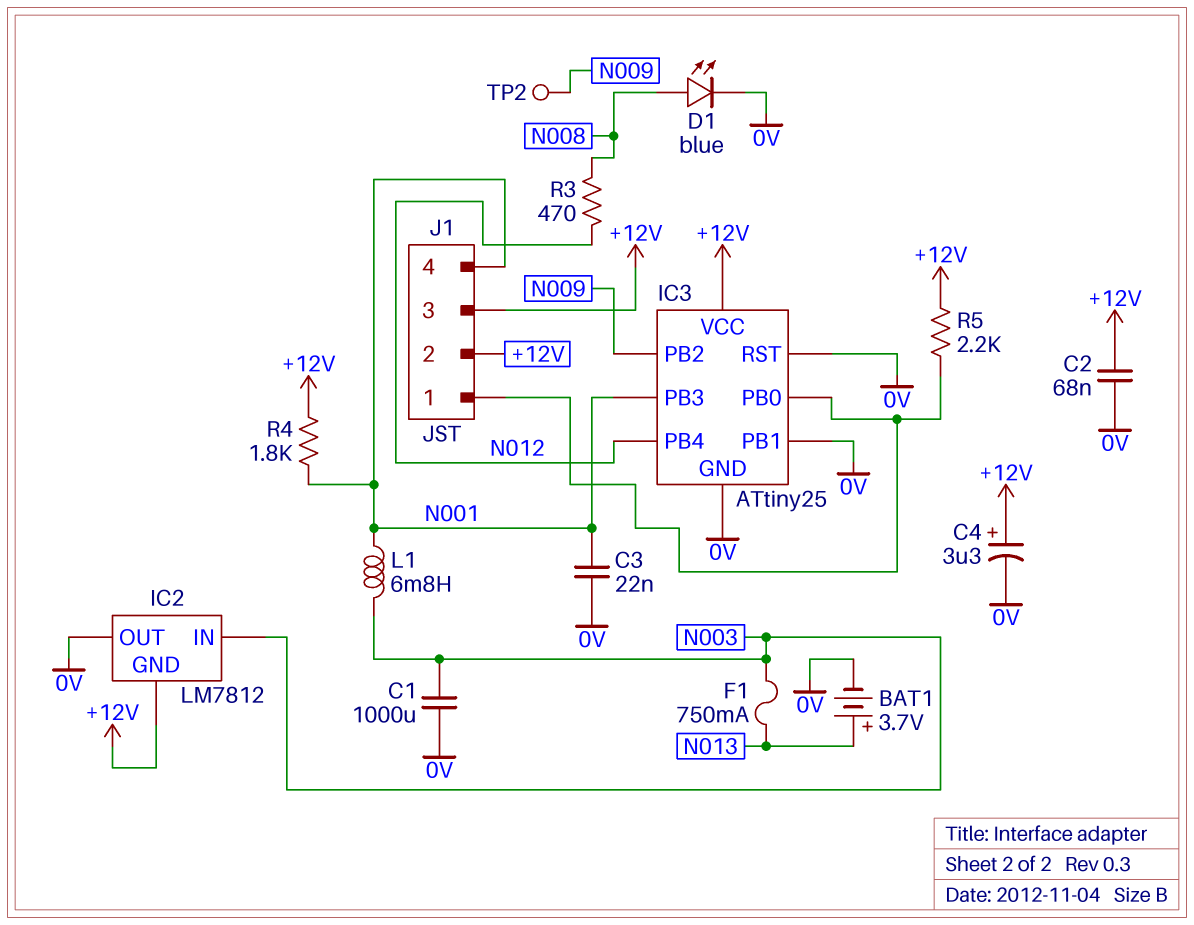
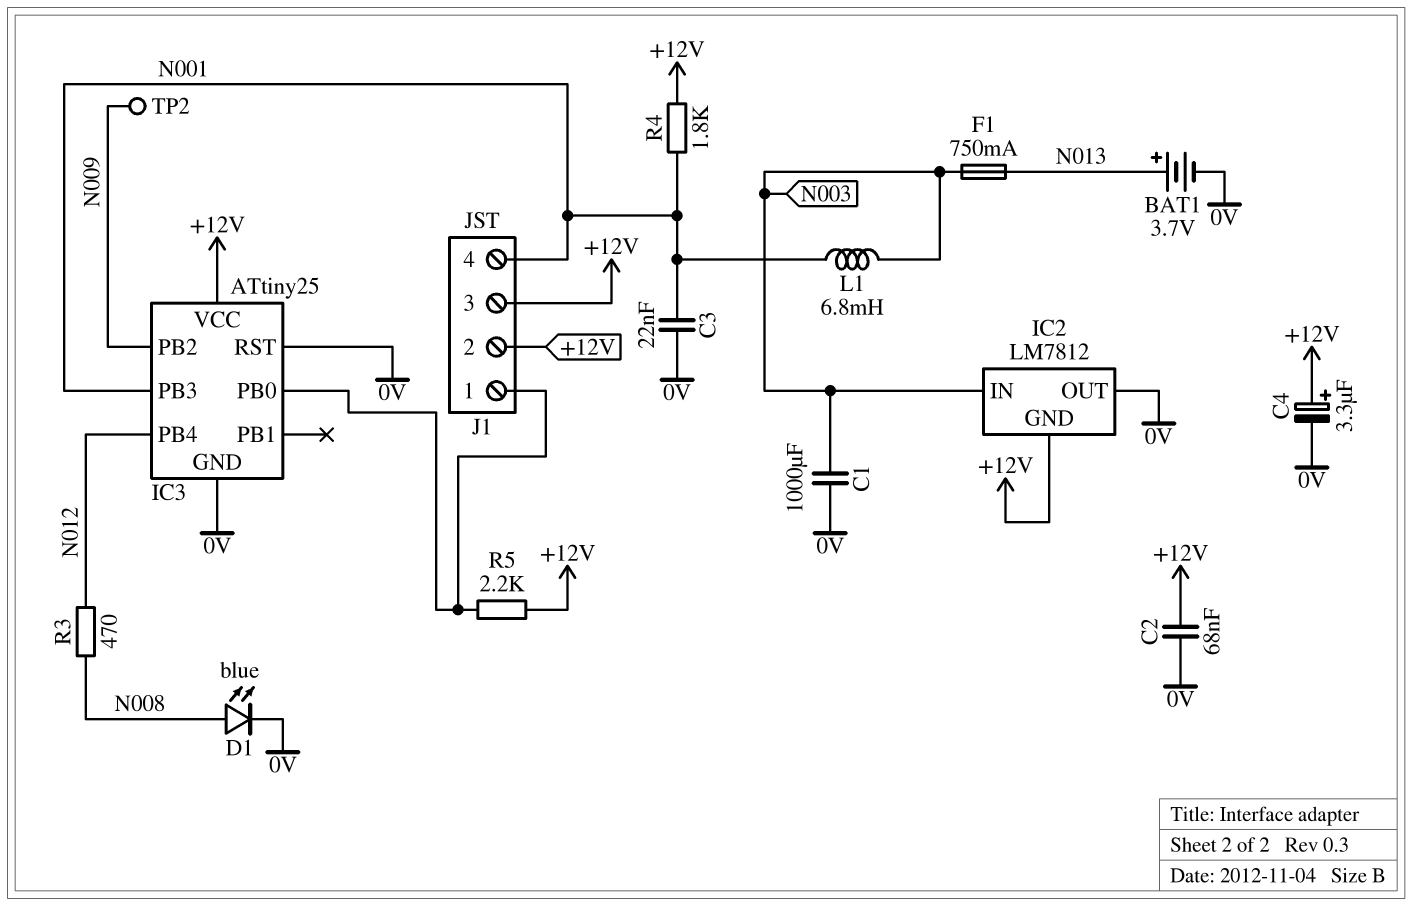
IC3 pin PB1: 0V -> none

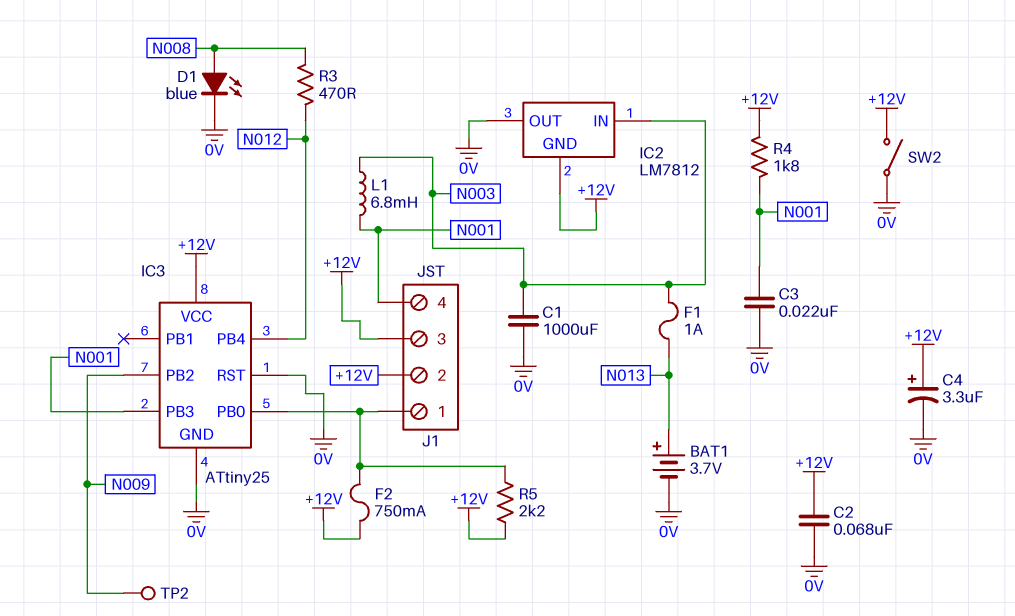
F1: 750mA (N003, N013) -> 1A (N003, N013)
F2: none -> 750mA (+12V, IC3/PB0)
SW2: none -> switch (+12V, 0V)

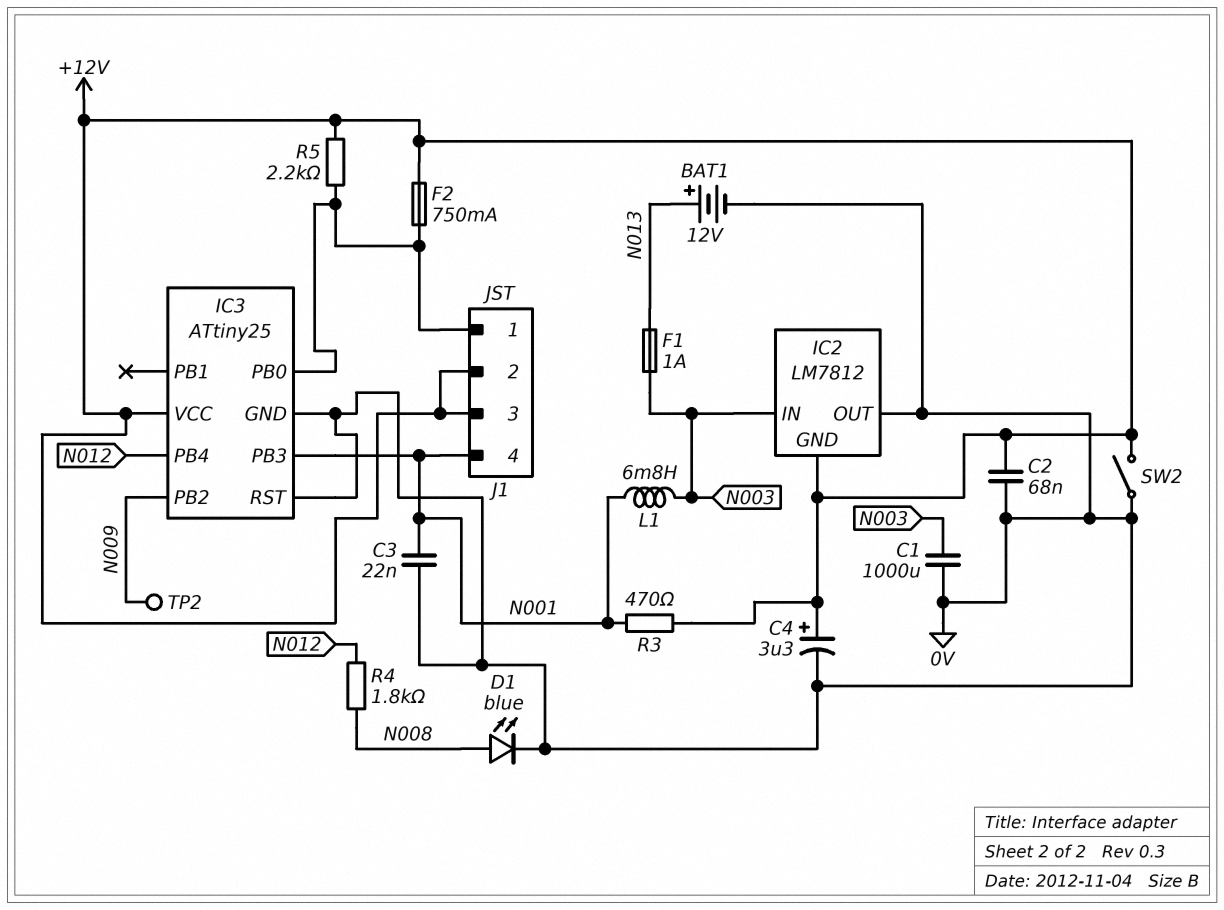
BAT1: 3.7V (plus N013, minus 0V) -> 12V (plus N013, minus 0V)
R3: 470 (N008, N012) -> 470 (+12V, N001)
R4: 1.8k (+12V, N001) -> 1.8k (N008, N012)

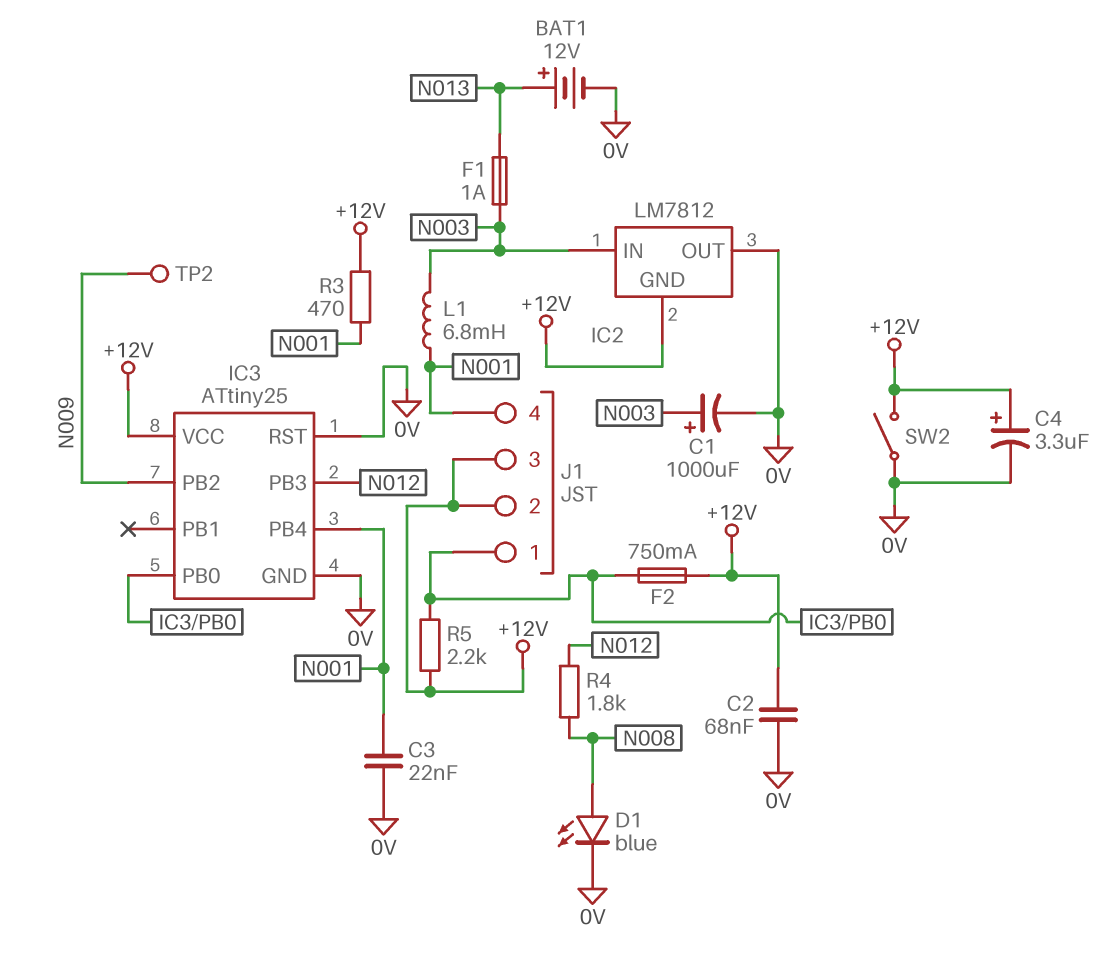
C1: 1000uF (0V, N003) -> 1000uF (plus N003, minus 0V)
IC3 pin PB3: N001 -> N012
IC3 pin PB4: N012 -> N001

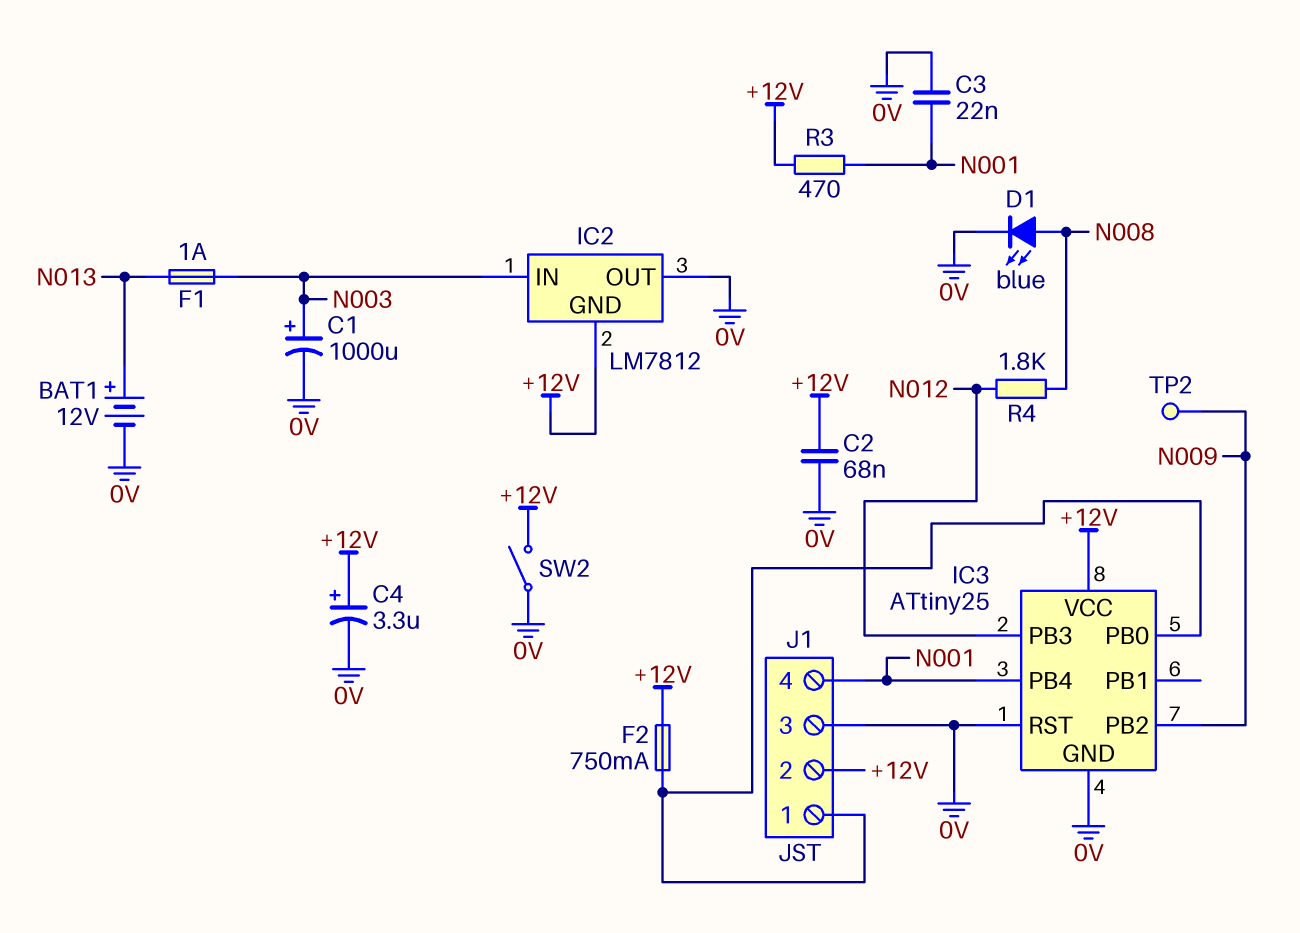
J1 pin 3: +12V -> 0V
L1: 6.8mH (N001, N003) -> none
R5: 2.2k (+12V, IC3/PB0) -> none

